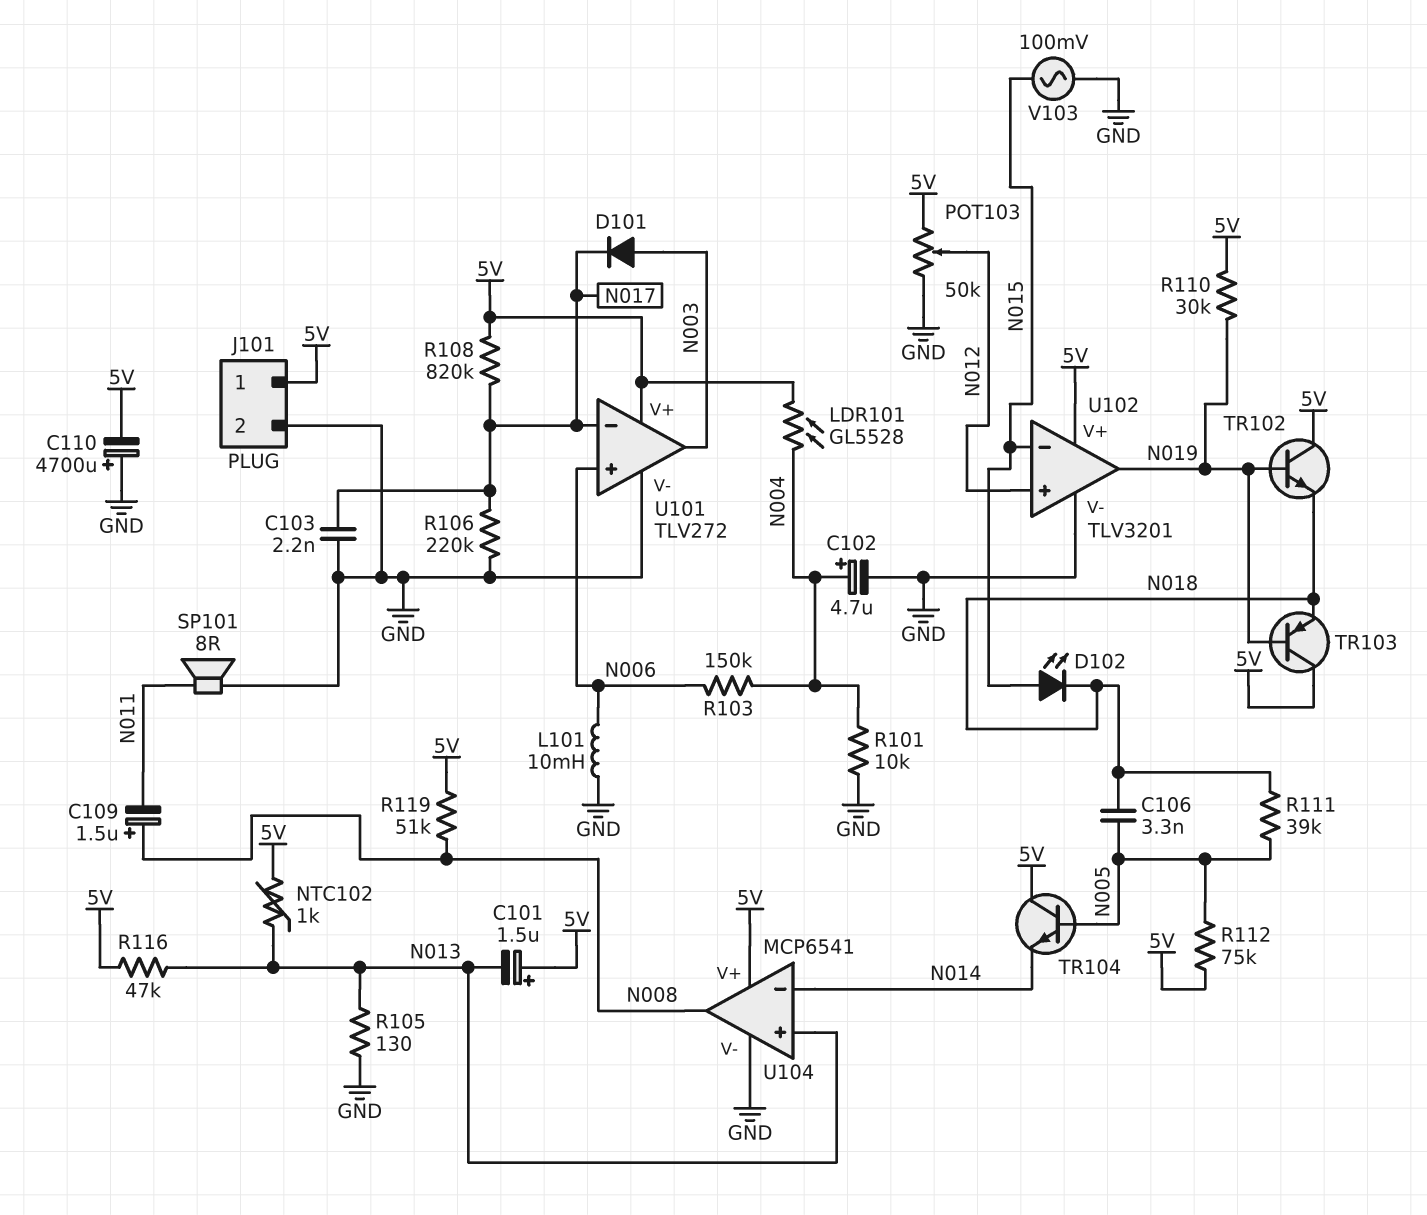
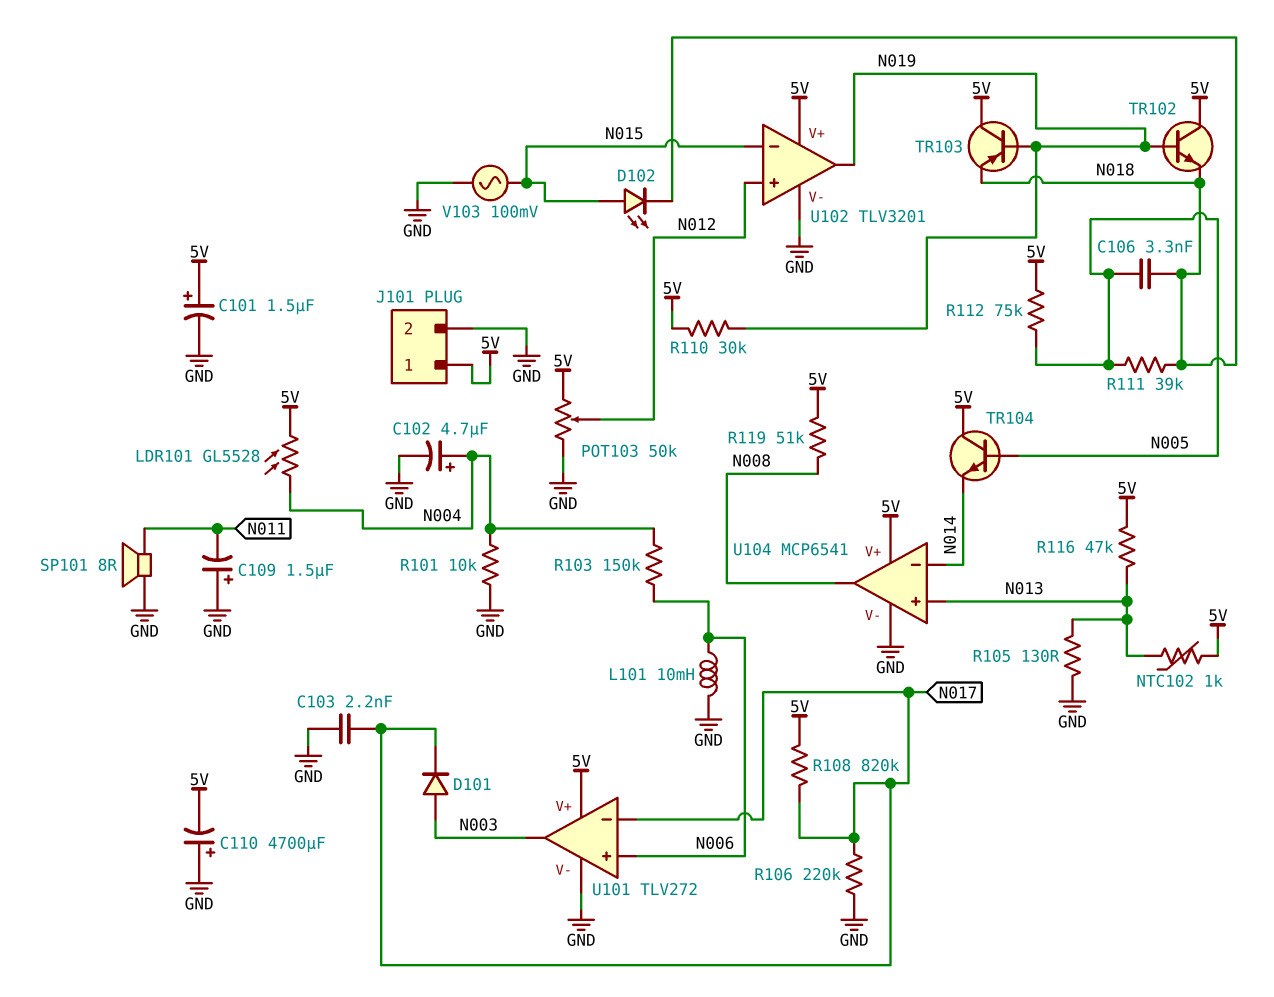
C101: 1.5uF (plus 5V, minus N013) -> 1.5uF (plus 5V, minus GND)
C109: 1.5uF (plus N008, minus N011) -> 1.5uF (plus GND, minus N011)

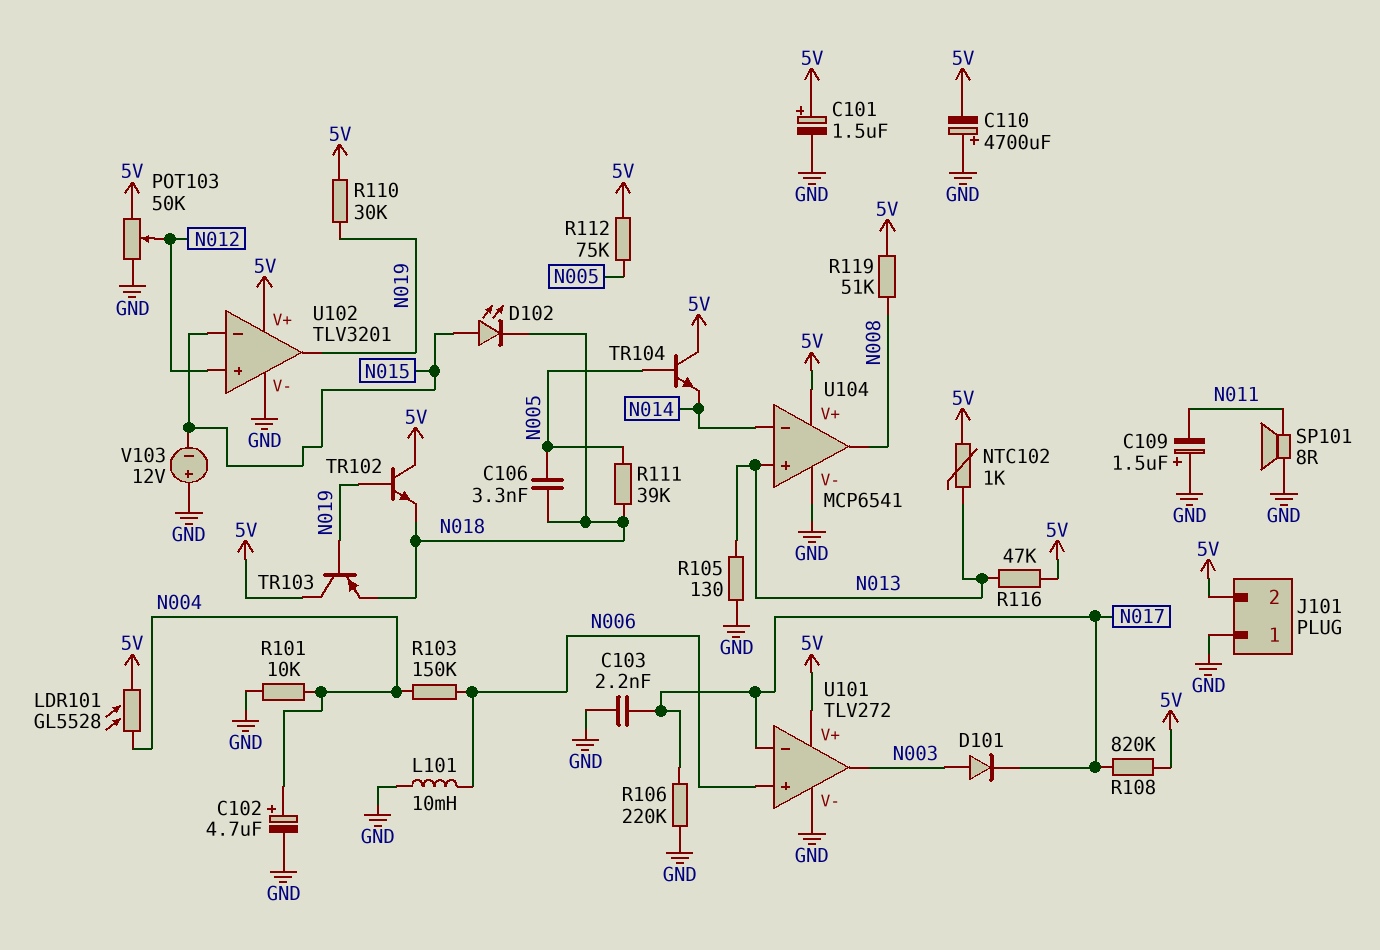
J101 pin 1: 5V -> GND
J101 pin 2: GND -> 5V
V103: AC 100mV (GND, N015) -> 12V (plus GND, minus N015)

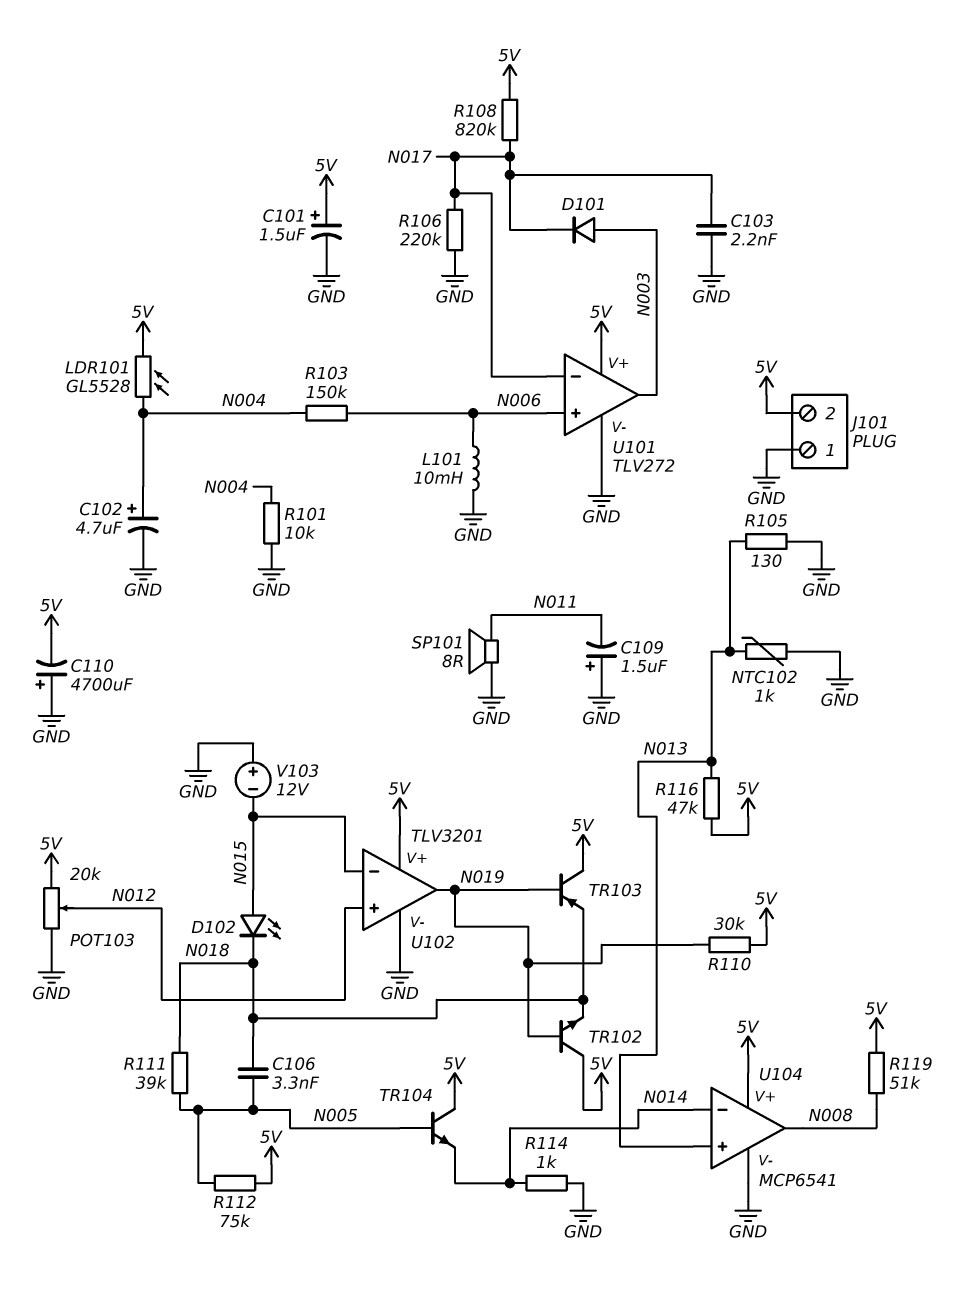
NTC102: 1k (5V, N013) -> 1k (GND, N013)
POT103: 50k (5V, GND, wiper N012) -> 20k (5V, GND, wiper N012)
R114: none -> 1k (GND, N014)

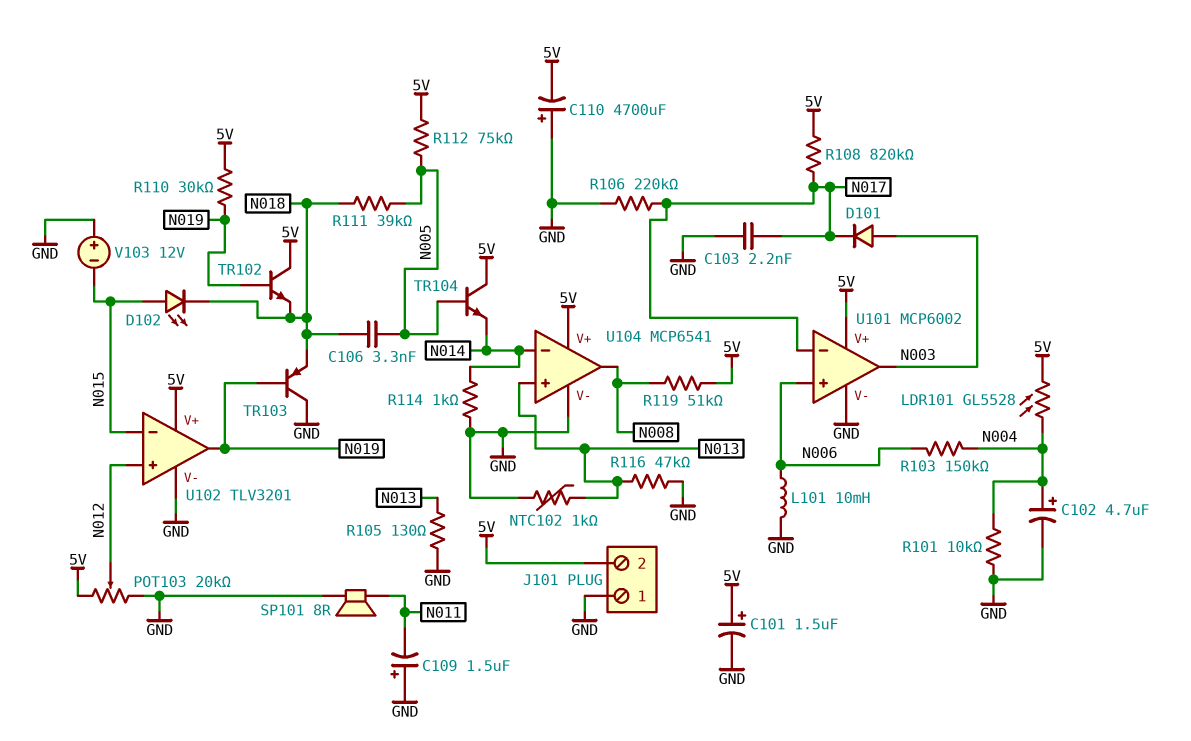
R116: 47k (5V, N013) -> 47k (GND, N013)
TR103: PNP (B N019, C 5V, E N018) -> PNP (B N019, C GND, E N018)
U101: TLV272 -> MCP6002

